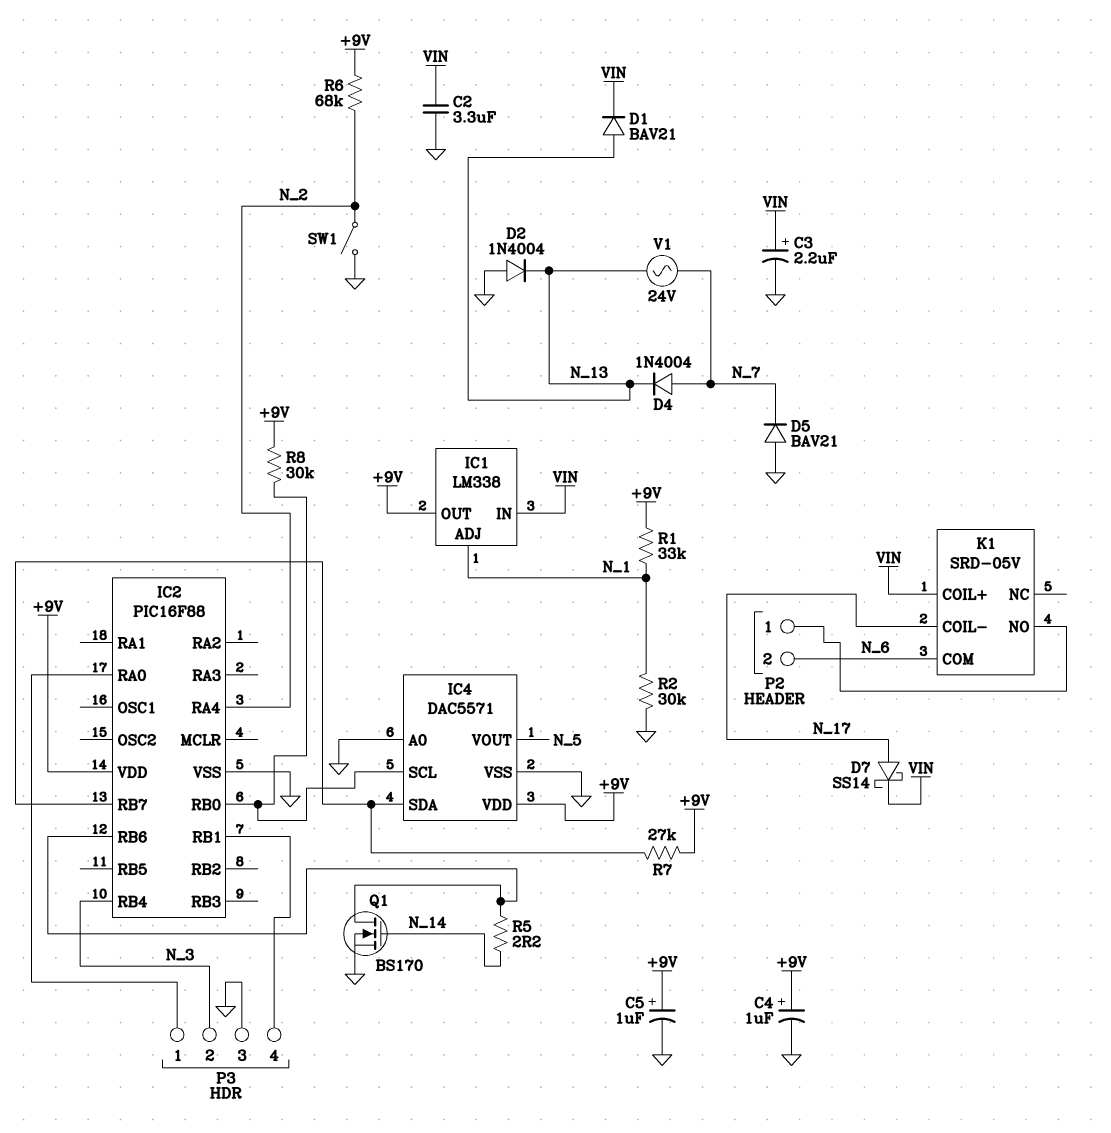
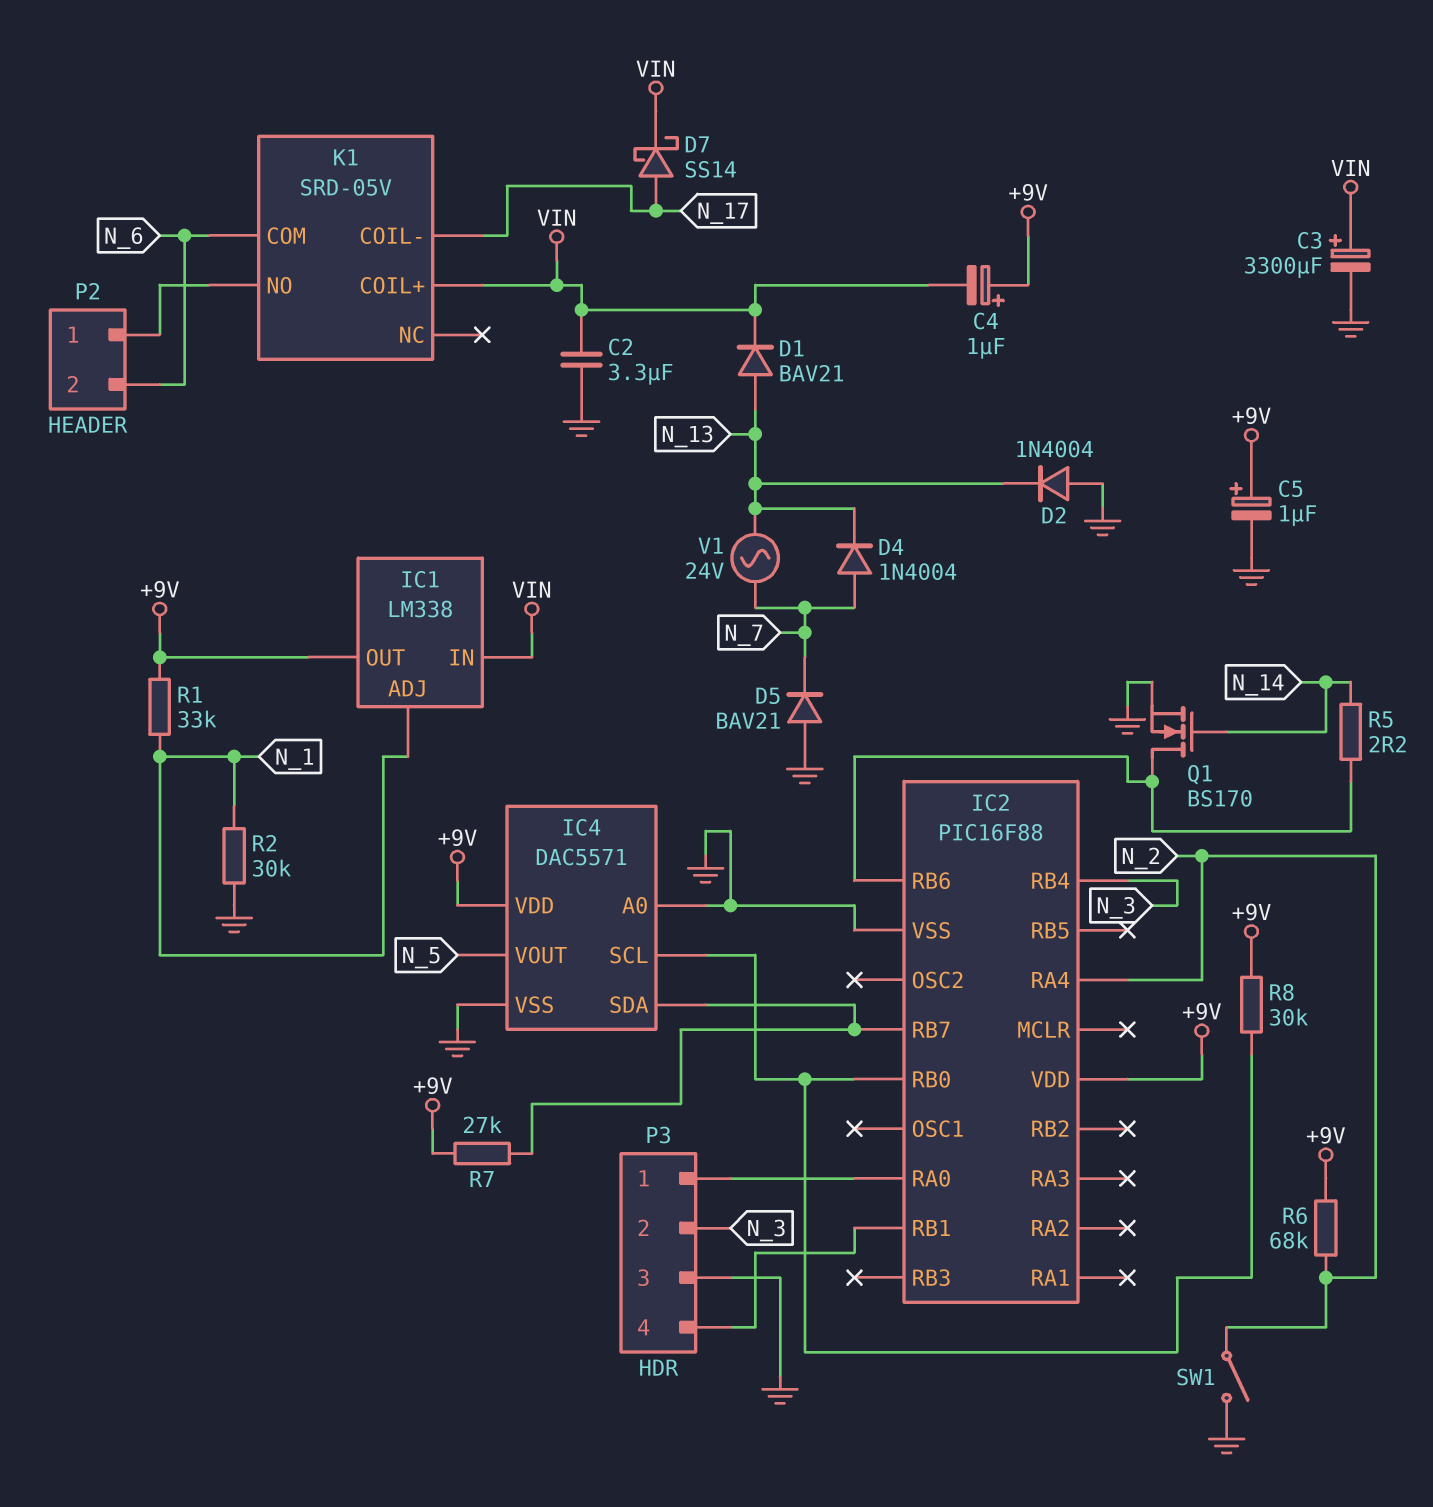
C3: 2.2uF (plus VIN, minus GND) -> 3300uF (plus VIN, minus GND)
C4: 1uF (plus +9V, minus GND) -> 1uF (plus +9V, minus VIN)

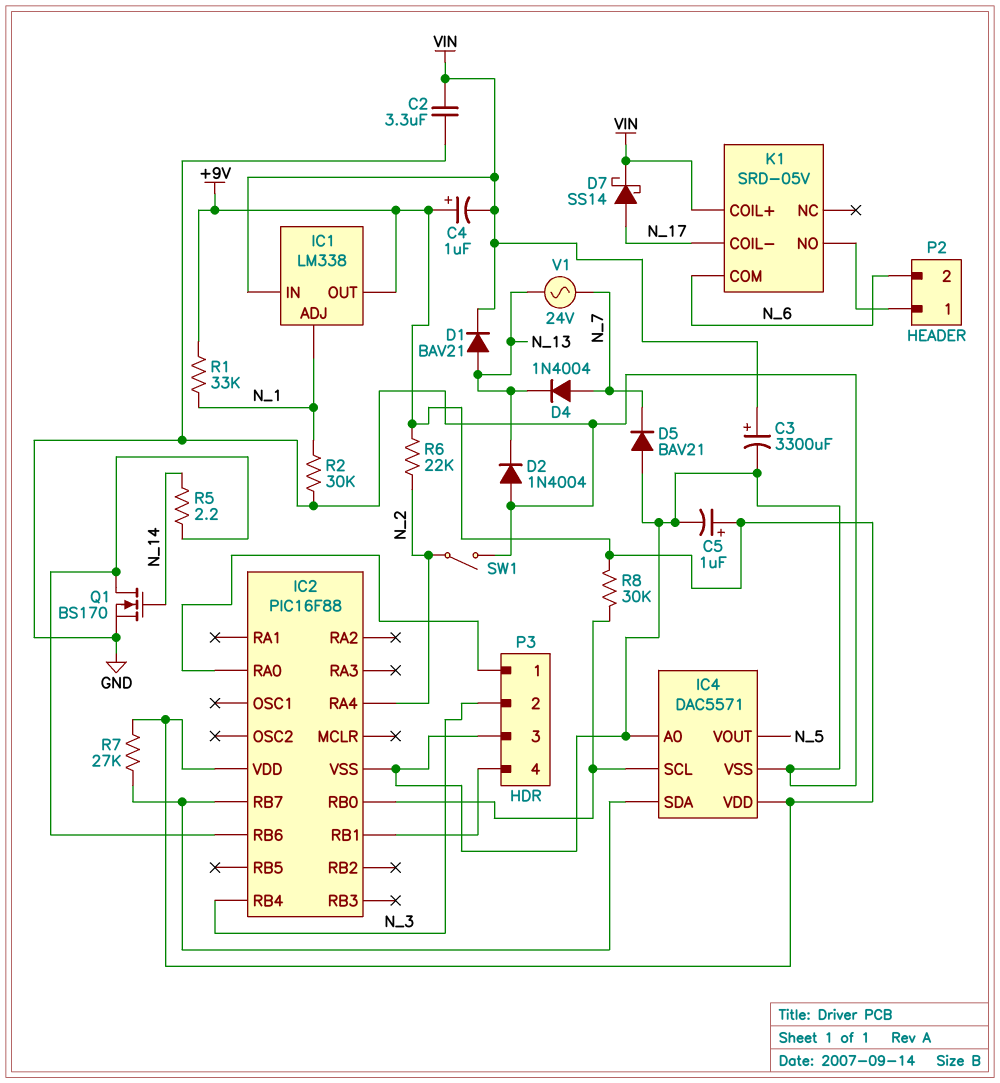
R6: 68k (+9V, N_2) -> 22k (+9V, N_2)

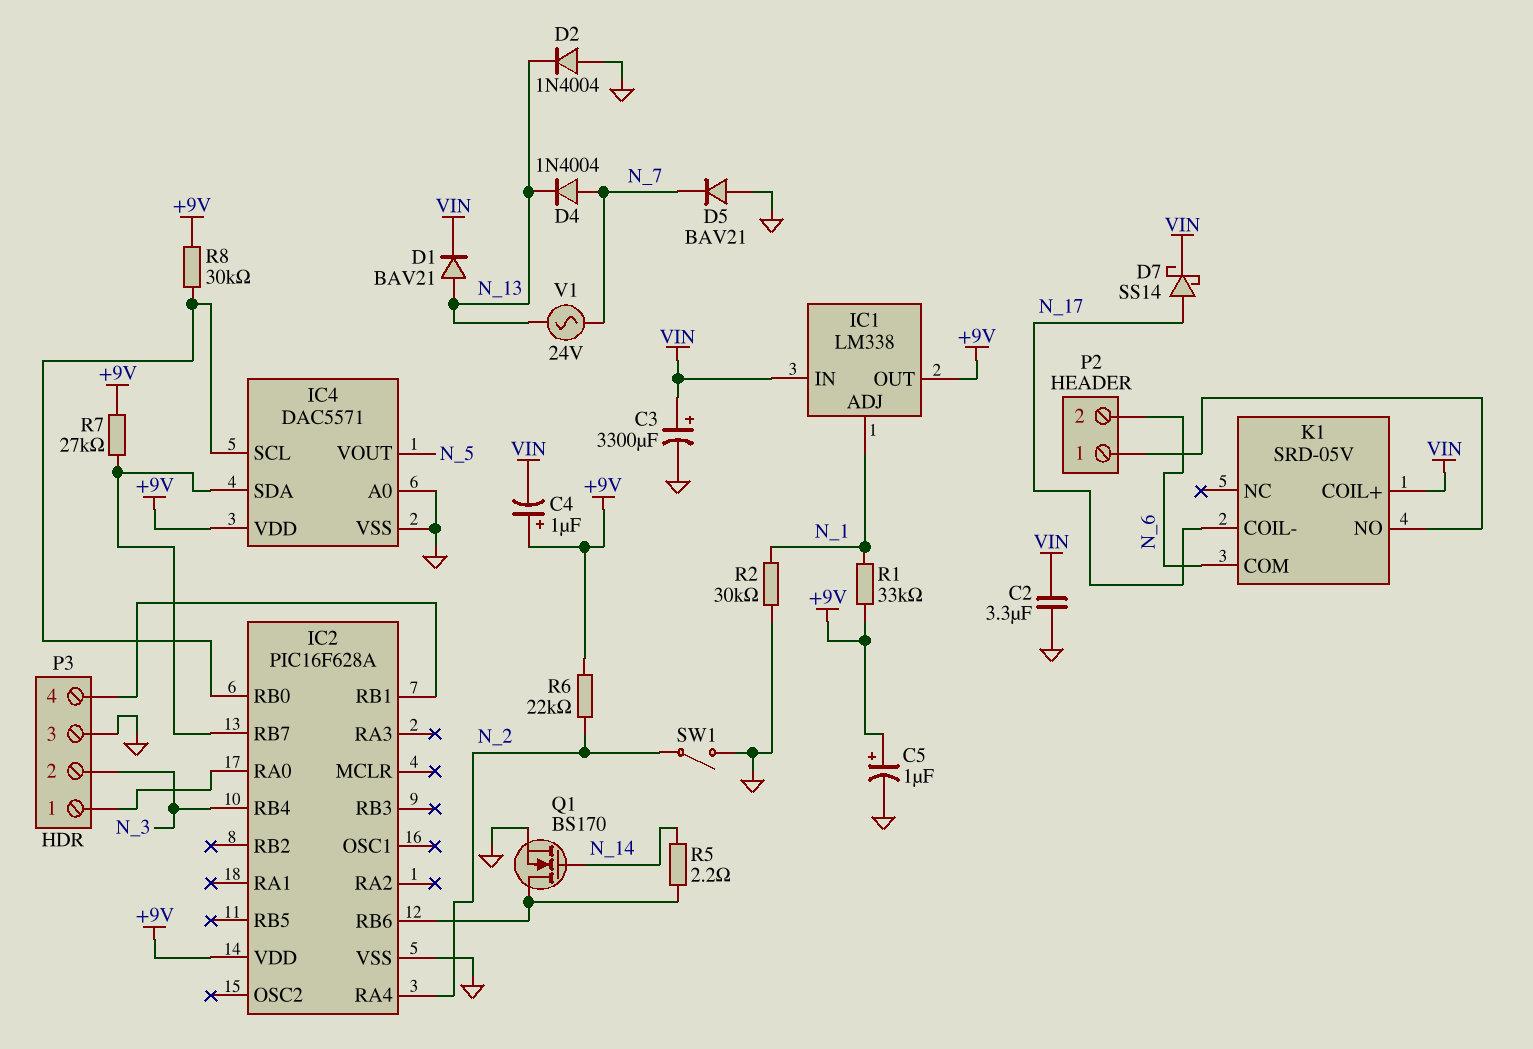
IC2: PIC16F88 -> PIC16F628A

